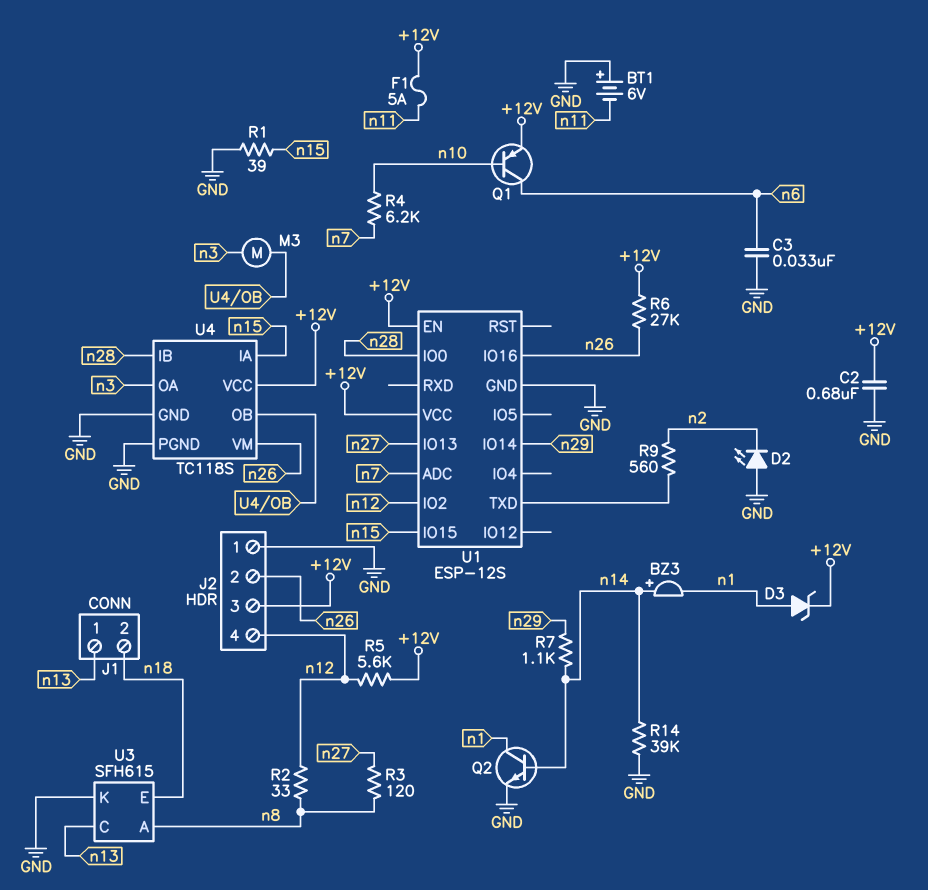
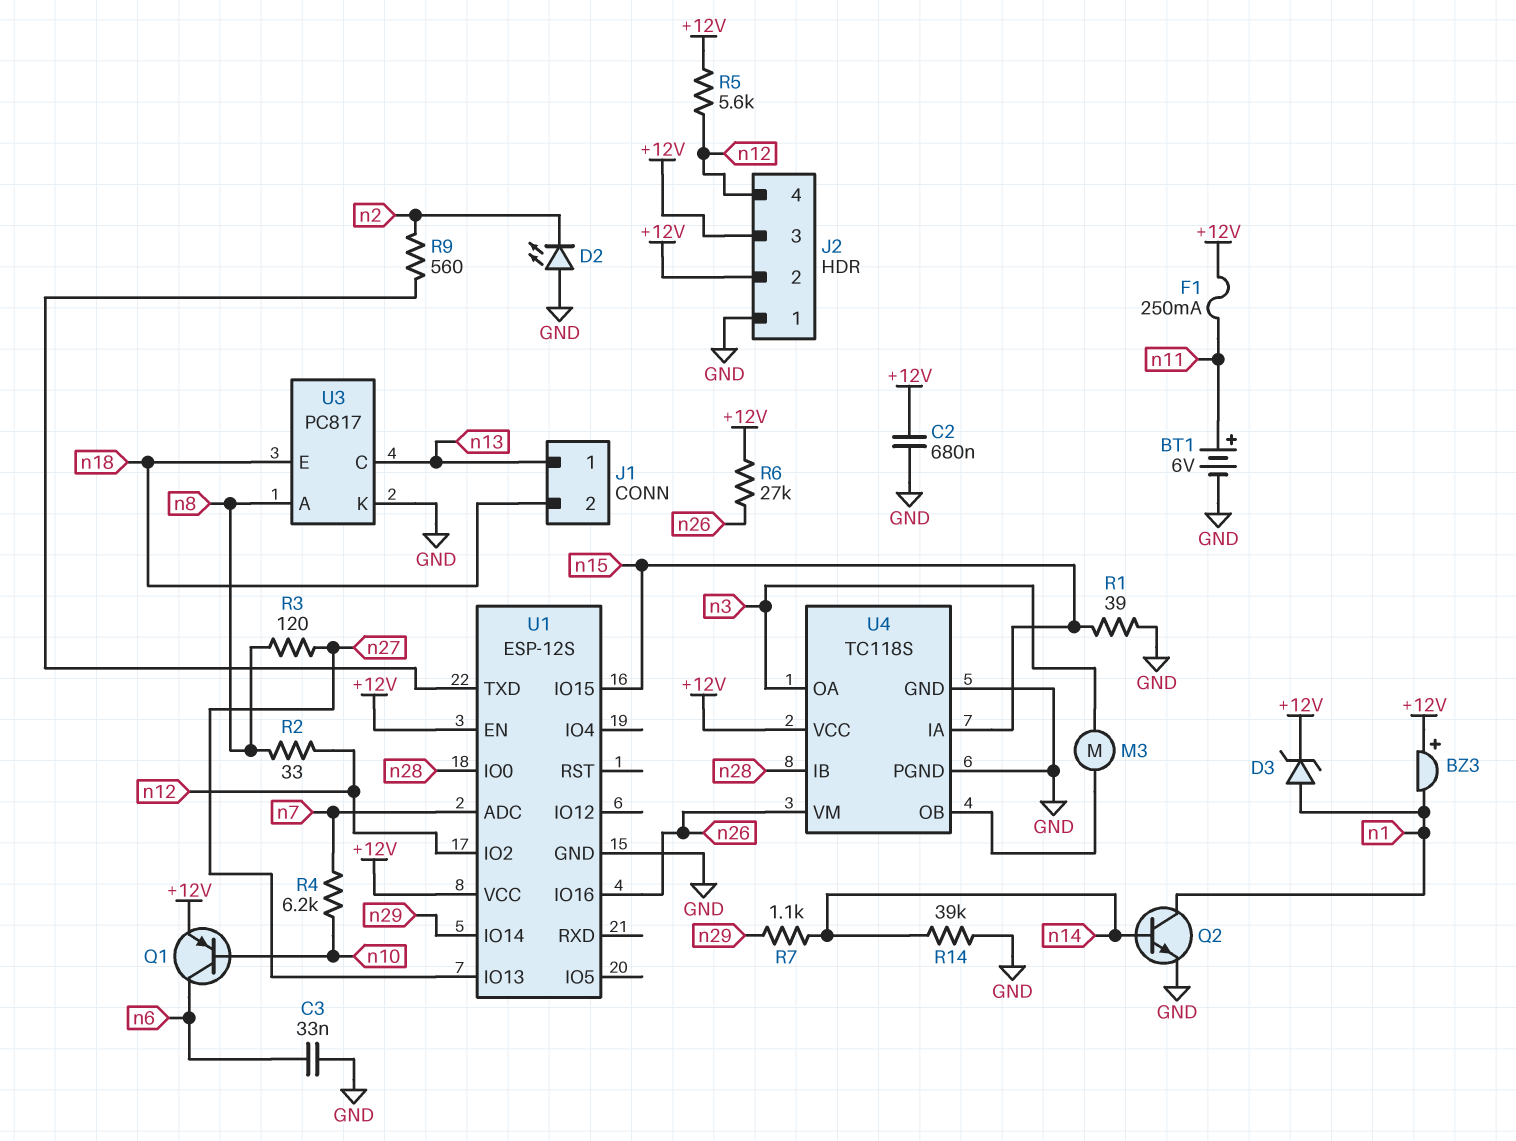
BT1: 6V (plus GND, minus n11) -> 6V (plus n11, minus GND)
BZ3: buzzer (plus n14, minus n1) -> buzzer (plus +12V, minus n1)
F1: 5A (+12V, n11) -> 250mA (+12V, n11)
J2 pin 2: n26 -> +12V
U3: SFH615 -> PC817

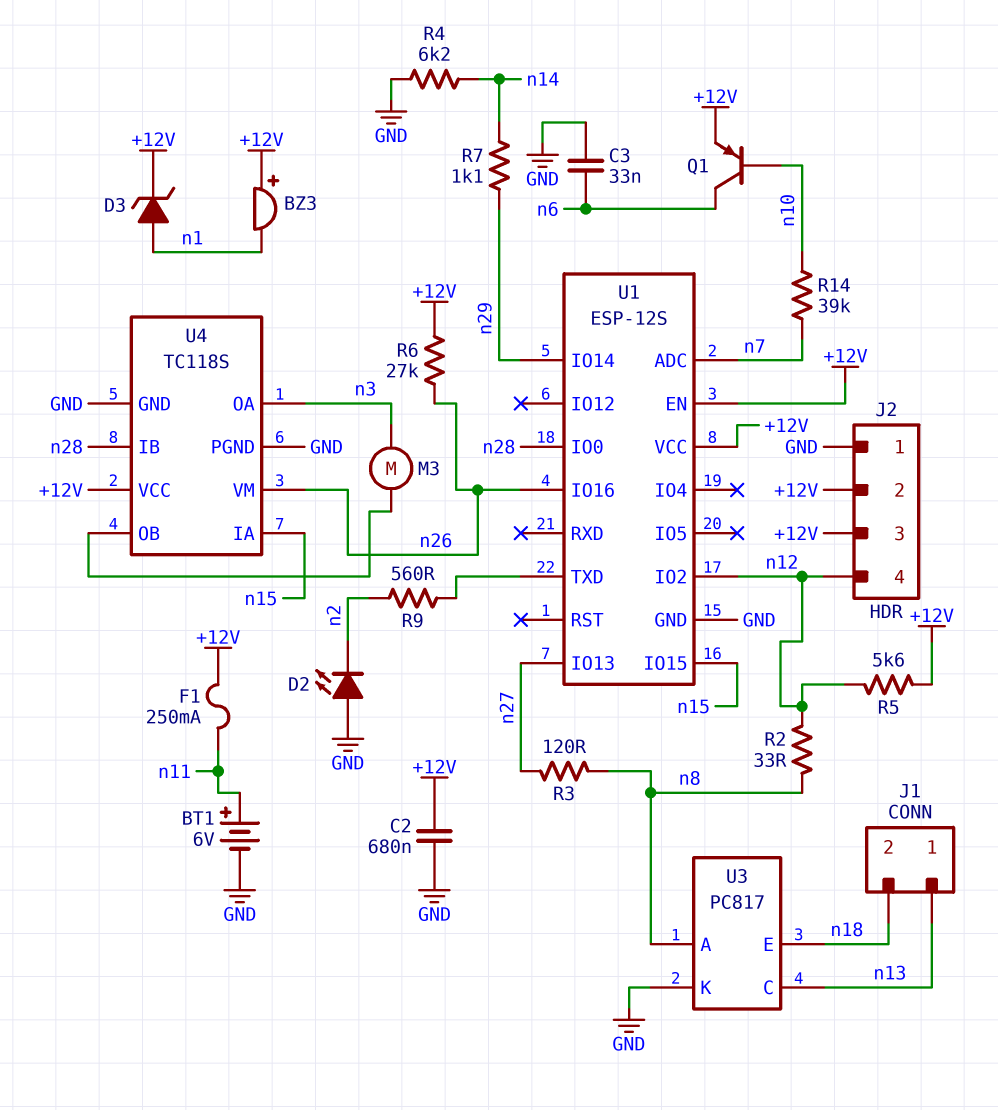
Q2: NPN (B n14, C n1, E GND) -> none
R1: 39 (GND, n15) -> none
R4: 6.2k (n7, n10) -> 6.2k (GND, n14)
R14: 39k (GND, n14) -> 39k (n7, n10)

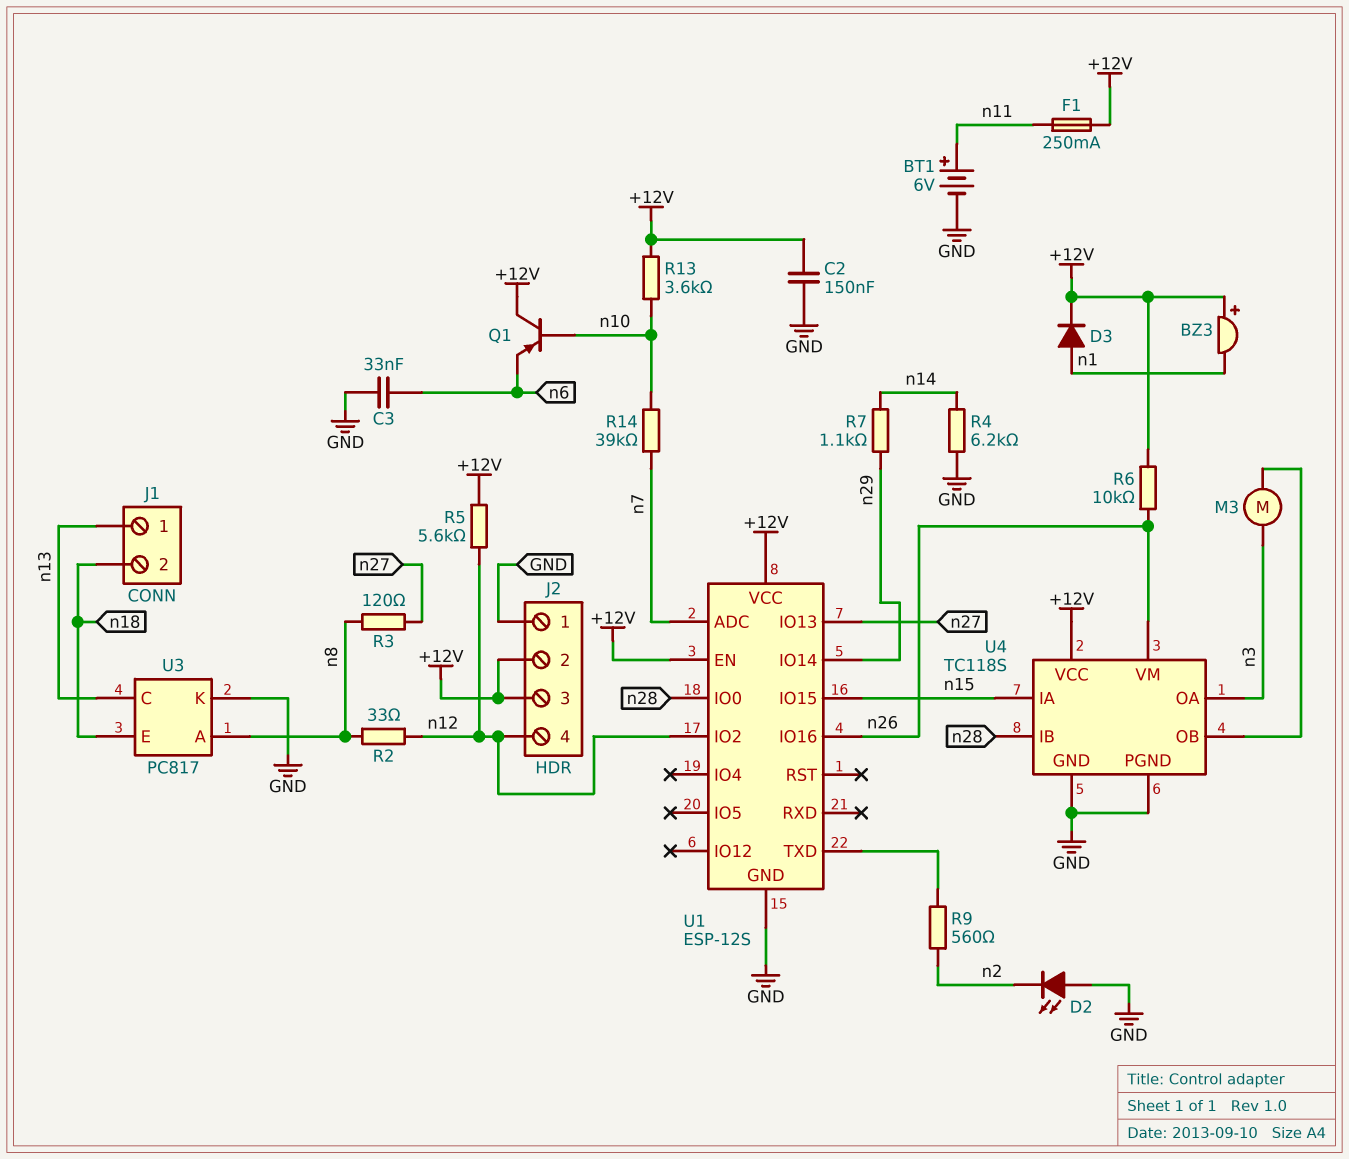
C2: 680nF (+12V, GND) -> 150nF (+12V, GND)
D3: zener (A n1, K +12V) -> diode (A n1, K +12V)
Q1: PNP (B n10, C n6, E +12V) -> PNP (B n10, C +12V, E n6)
R6: 27k (+12V, n26) -> 10k (+12V, n26)
R13: none -> 3.6k (+12V, n10)

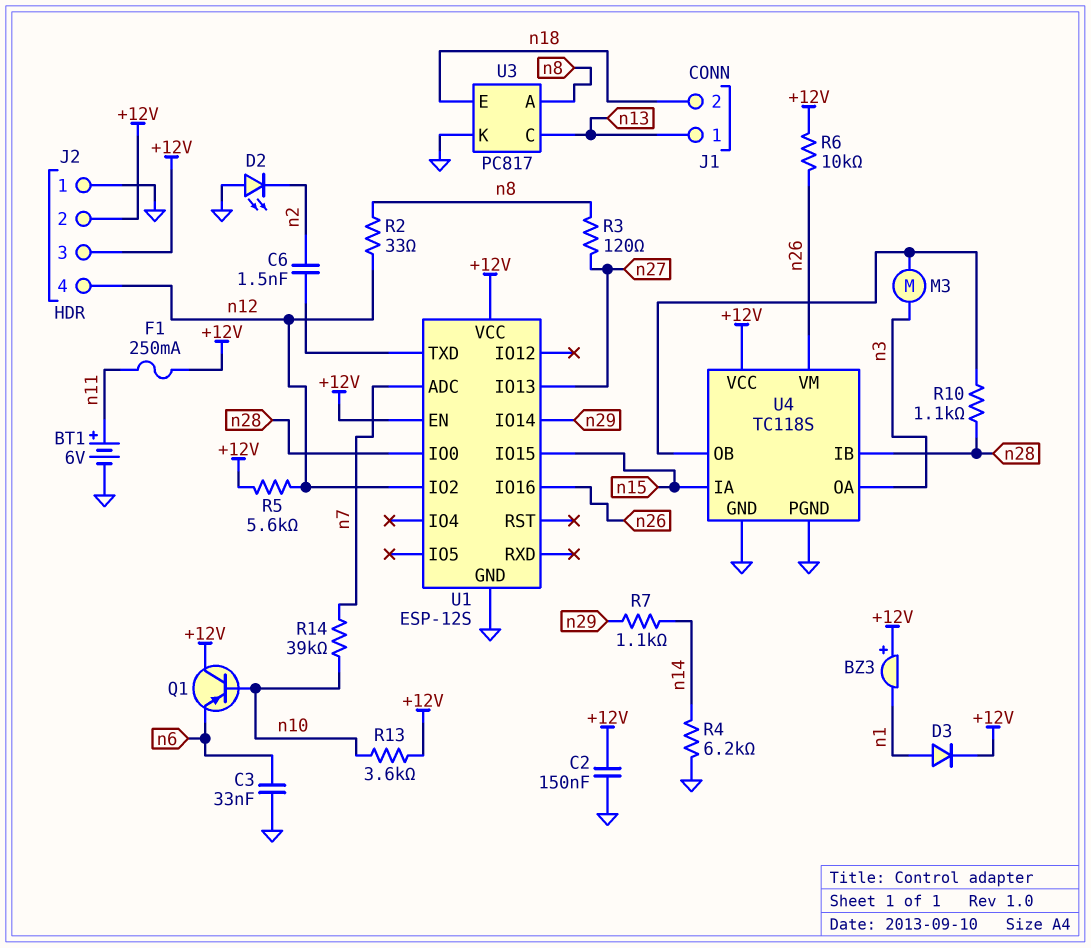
C6: none -> 1.5nF (U1/TXD, n2)
R9: 560 (U1/TXD, n2) -> none
R10: none -> 1.1k (U4/OB, n28)

